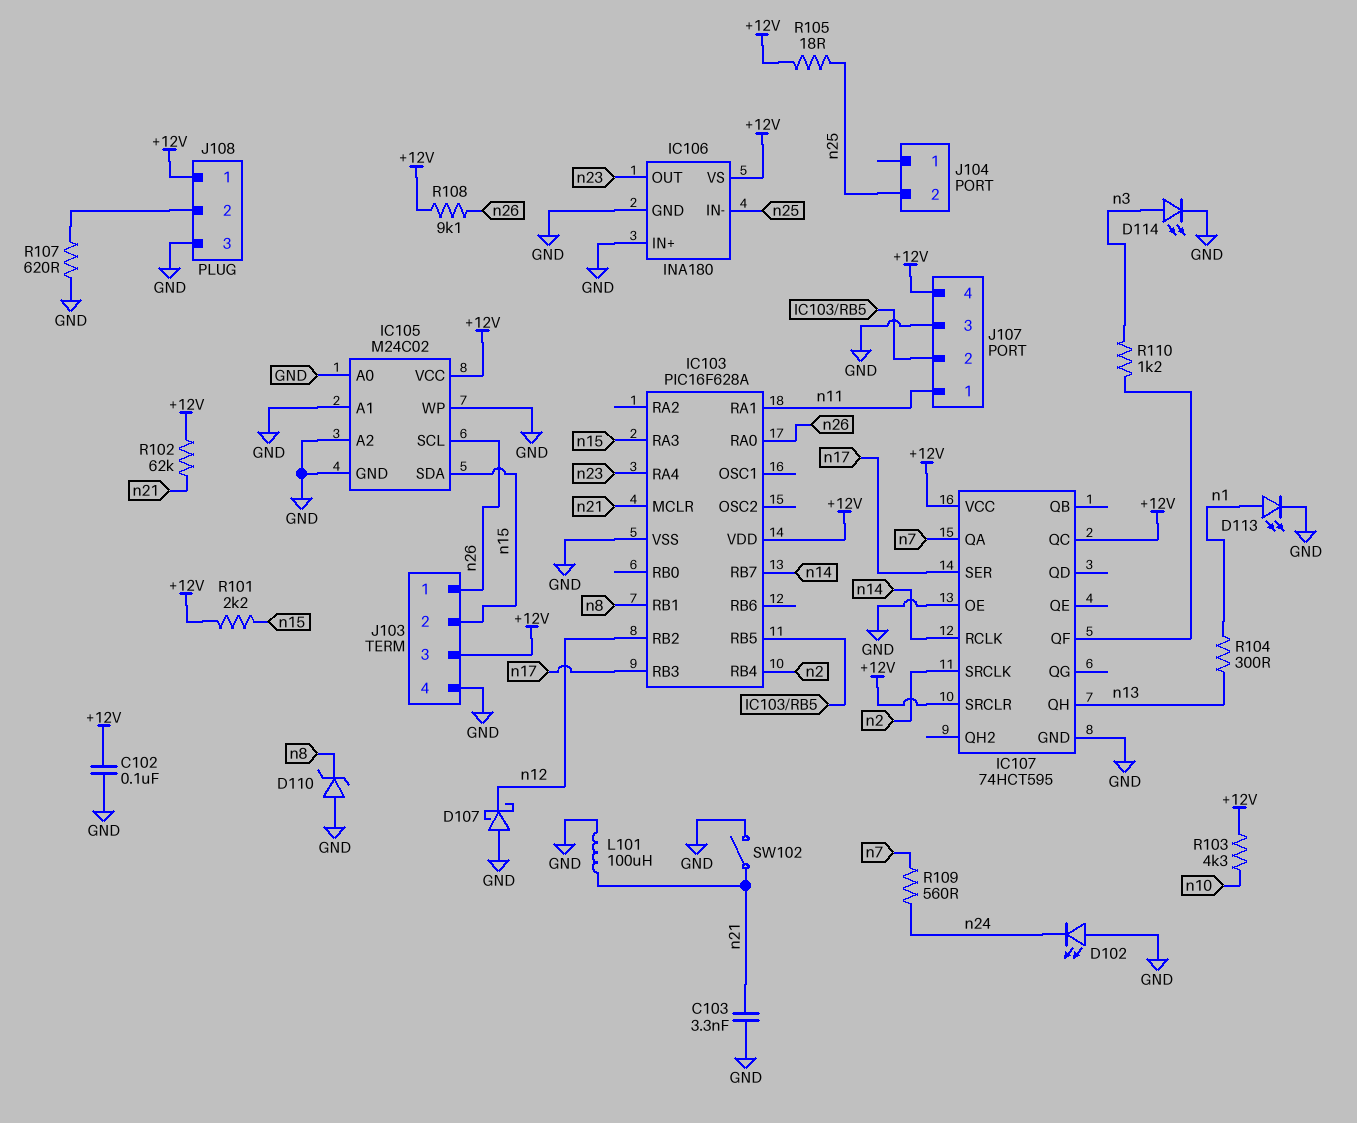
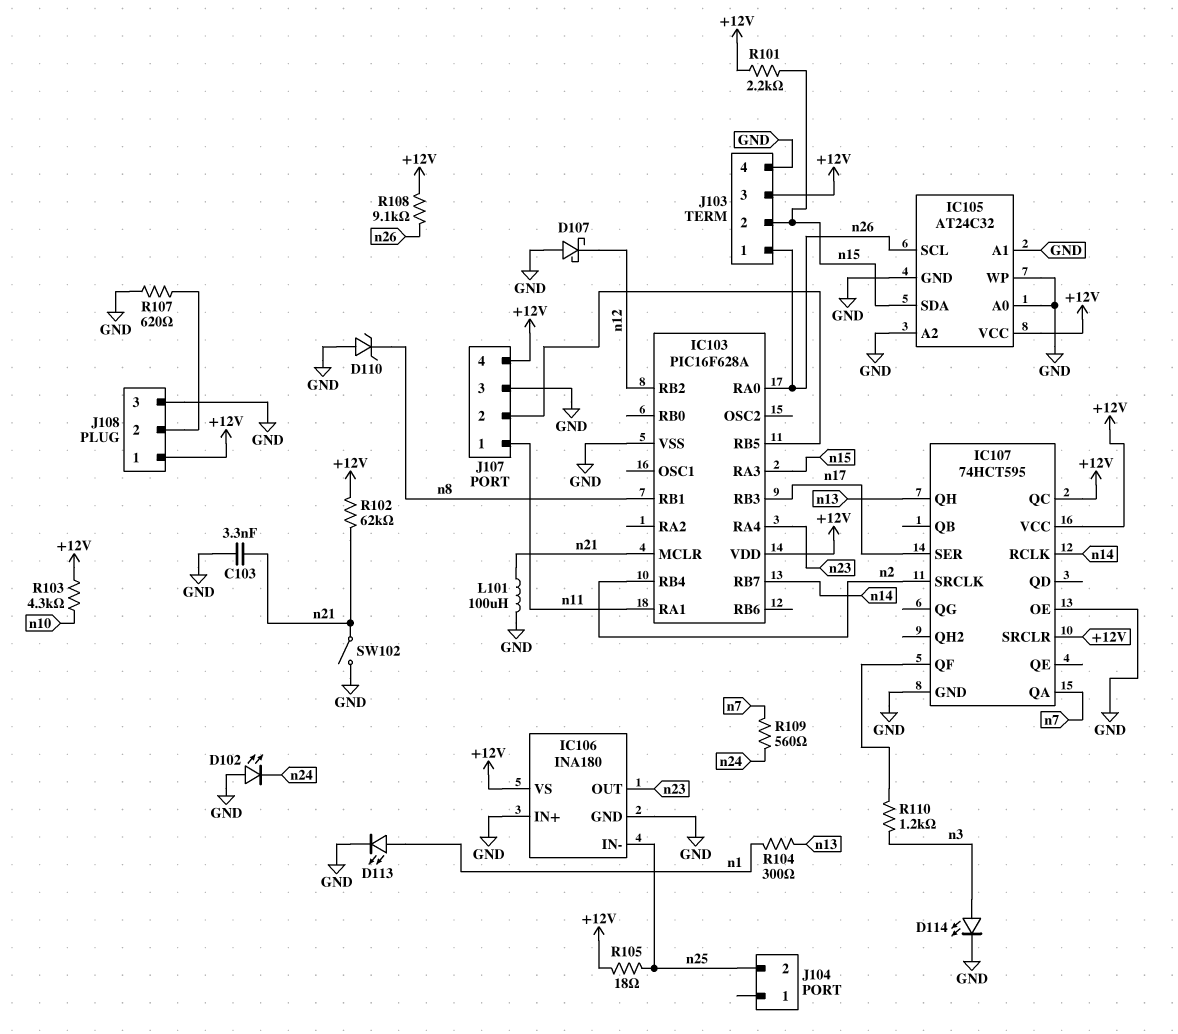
C102: 100nF (+12V, GND) -> none
IC105: M24C02 -> AT24C32

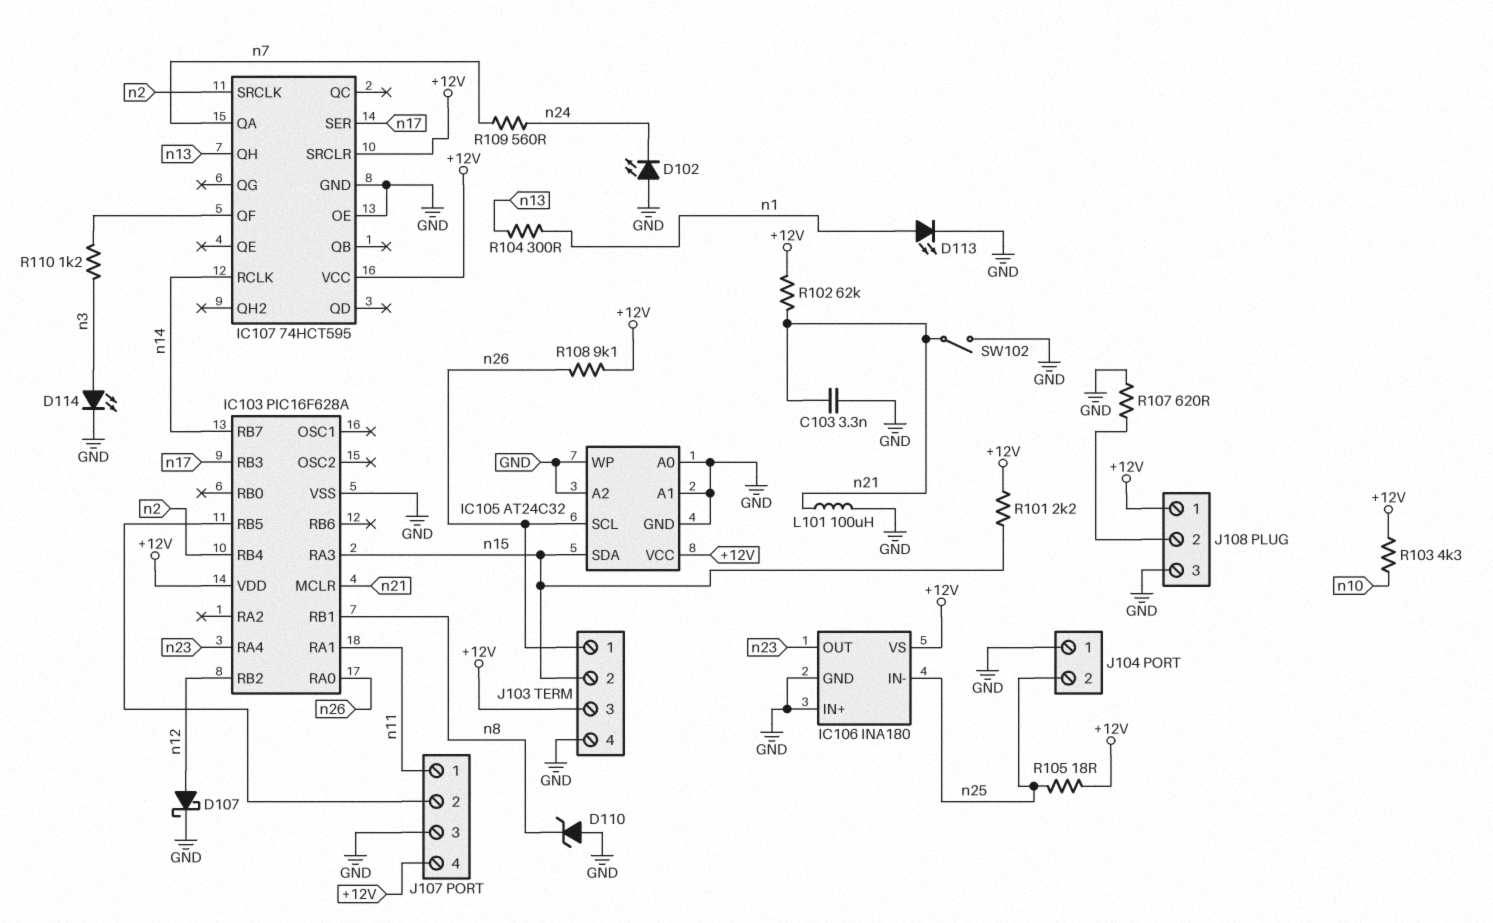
D107: schottky (A GND, K n12) -> schottky (A n12, K GND)
IC107 pin QC: +12V -> none
J104 pin 1: none -> GND

